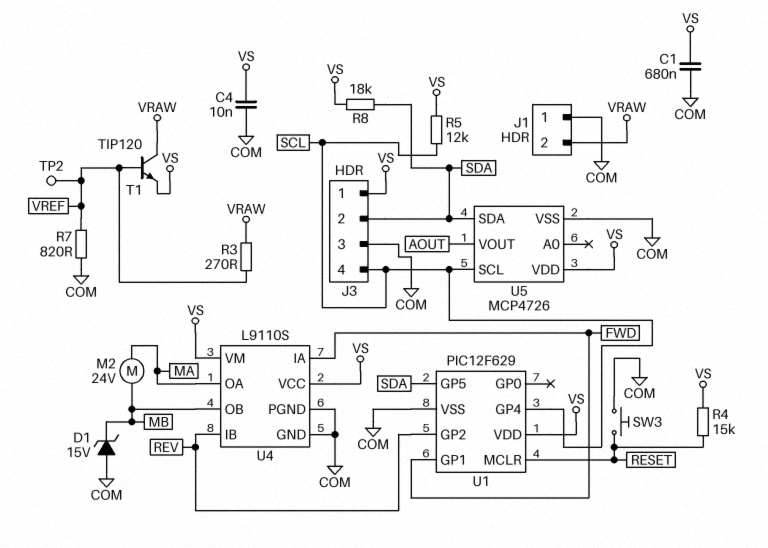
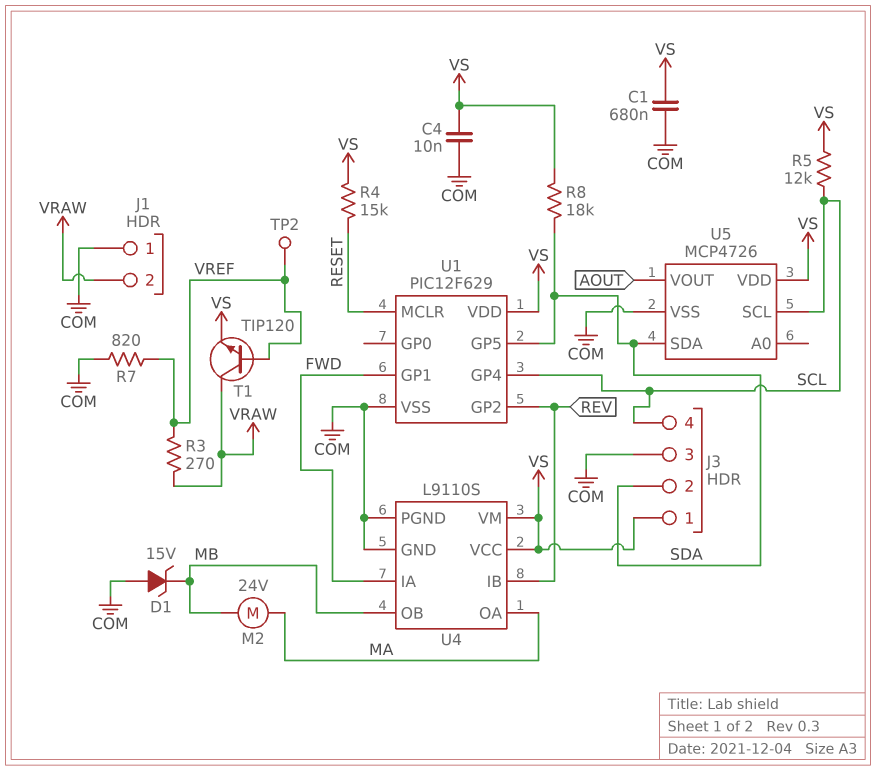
SW3: button (COM, RESET) -> none

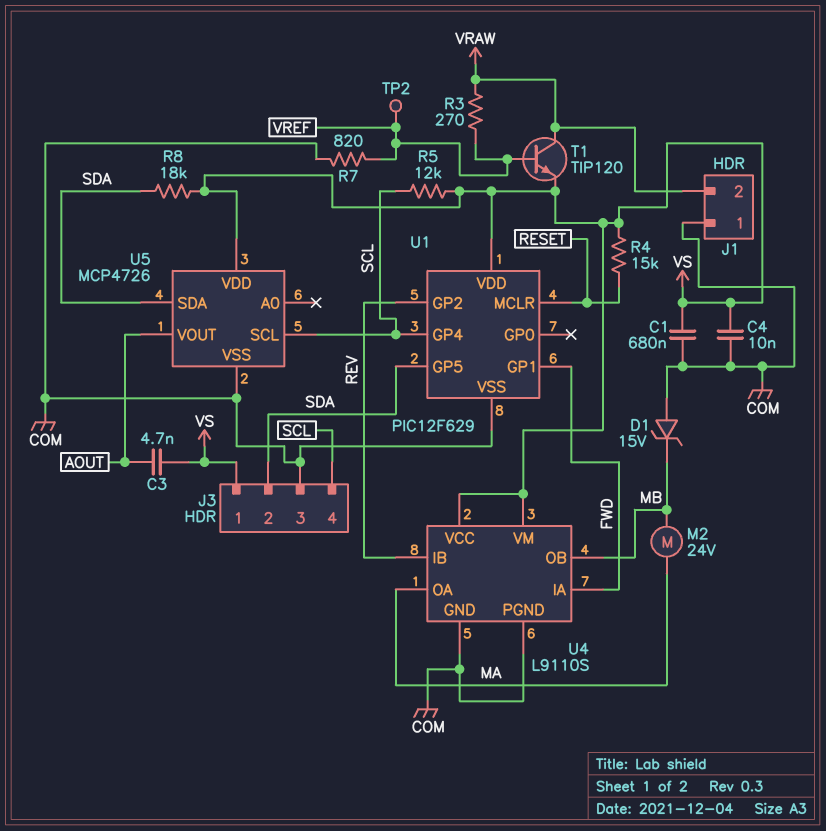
C3: none -> 4.7nF (AOUT, VS)

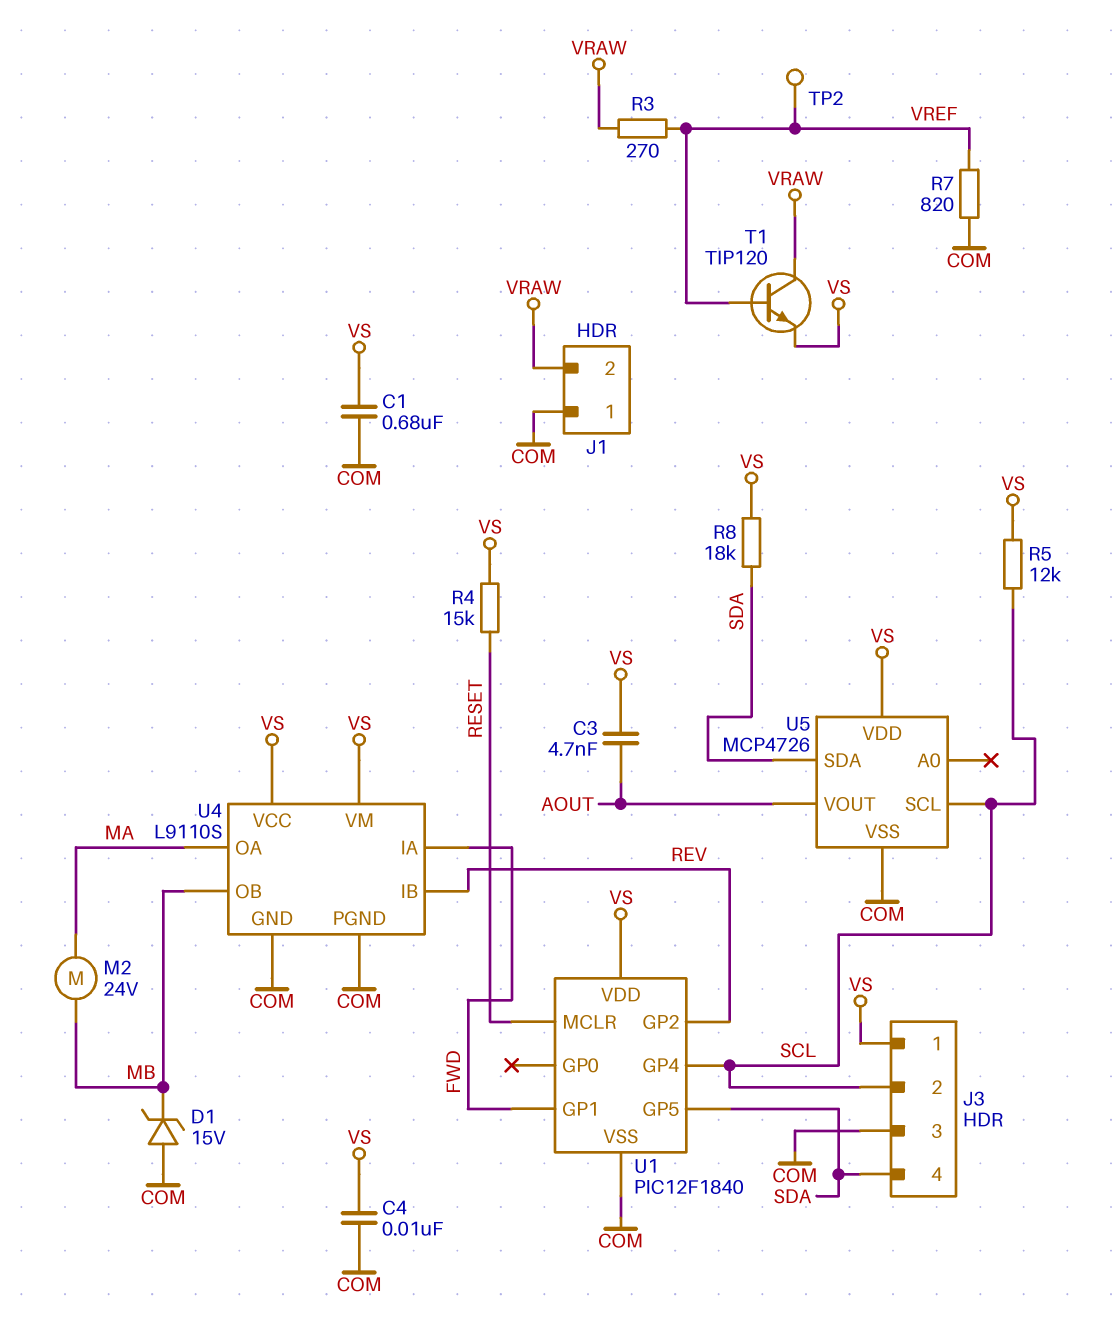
J3 pin 2: SDA -> SCL
J3 pin 4: SCL -> SDA
U1: PIC12F629 -> PIC12F1840

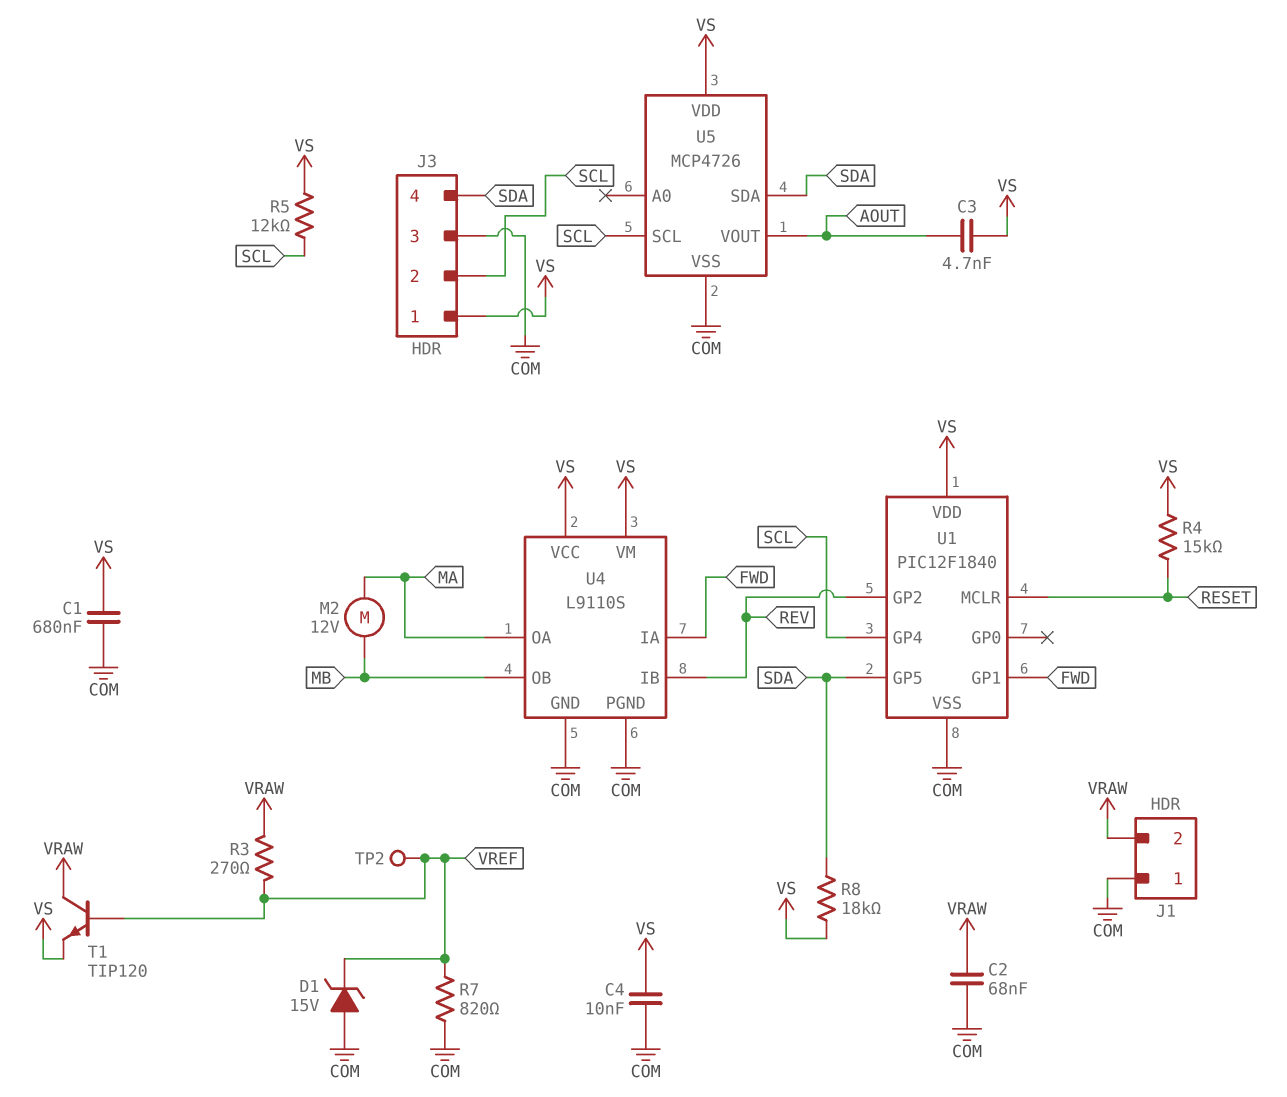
C2: none -> 68nF (COM, VRAW)
D1: zener 15V (A COM, K MB) -> zener 15V (A COM, K VREF)
M2: motor 24V (MA, MB) -> motor 12V (MA, MB)

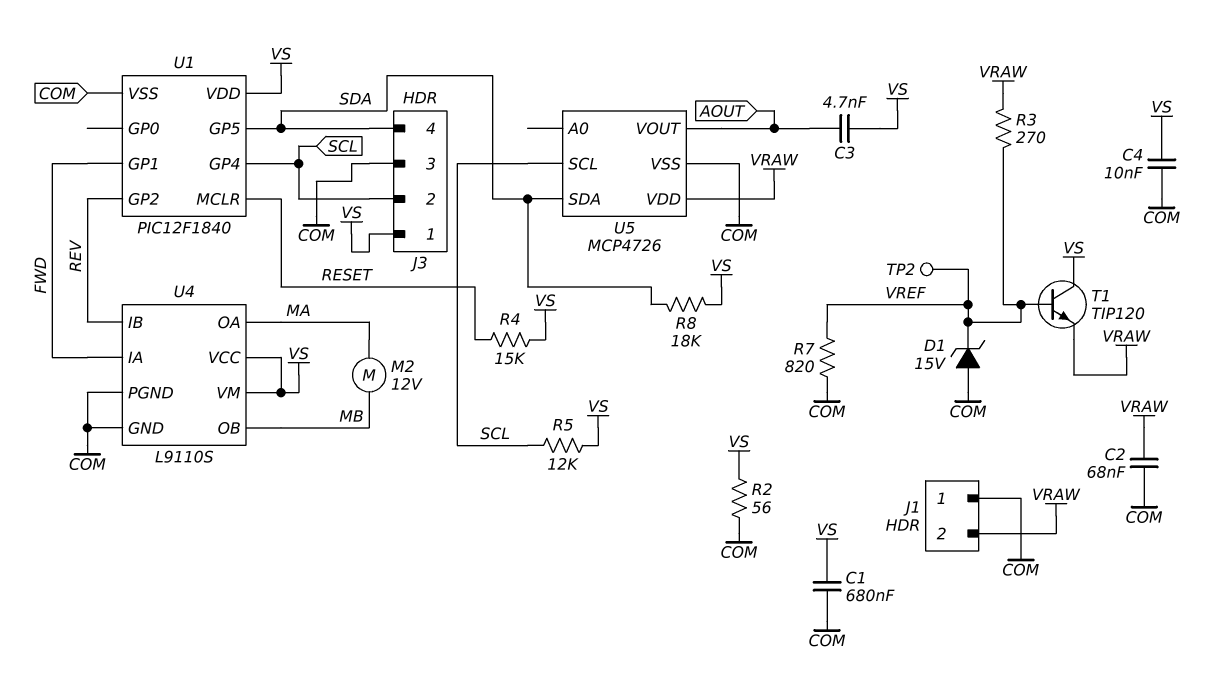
R2: none -> 56 (COM, VS)
T1: NPN TIP120 (B VREF, C VRAW, E VS) -> NPN TIP120 (B VREF, C VS, E VRAW)
U5 pin VDD: VS -> VRAW

